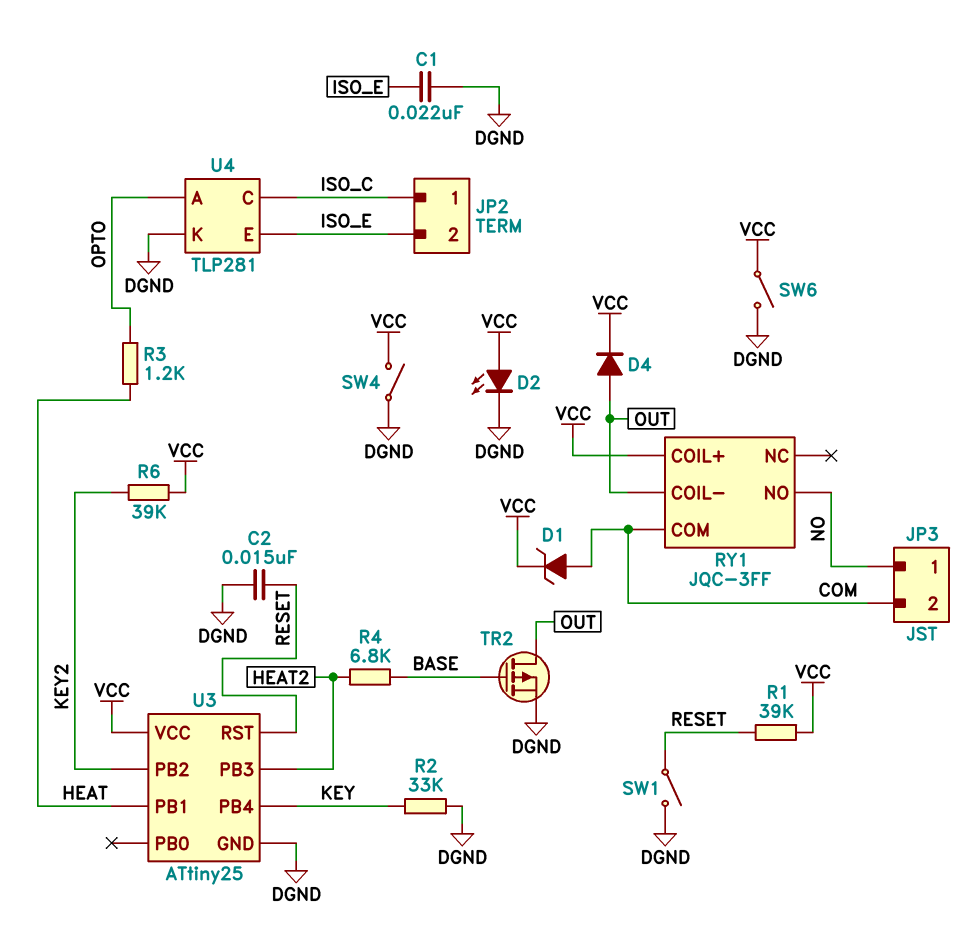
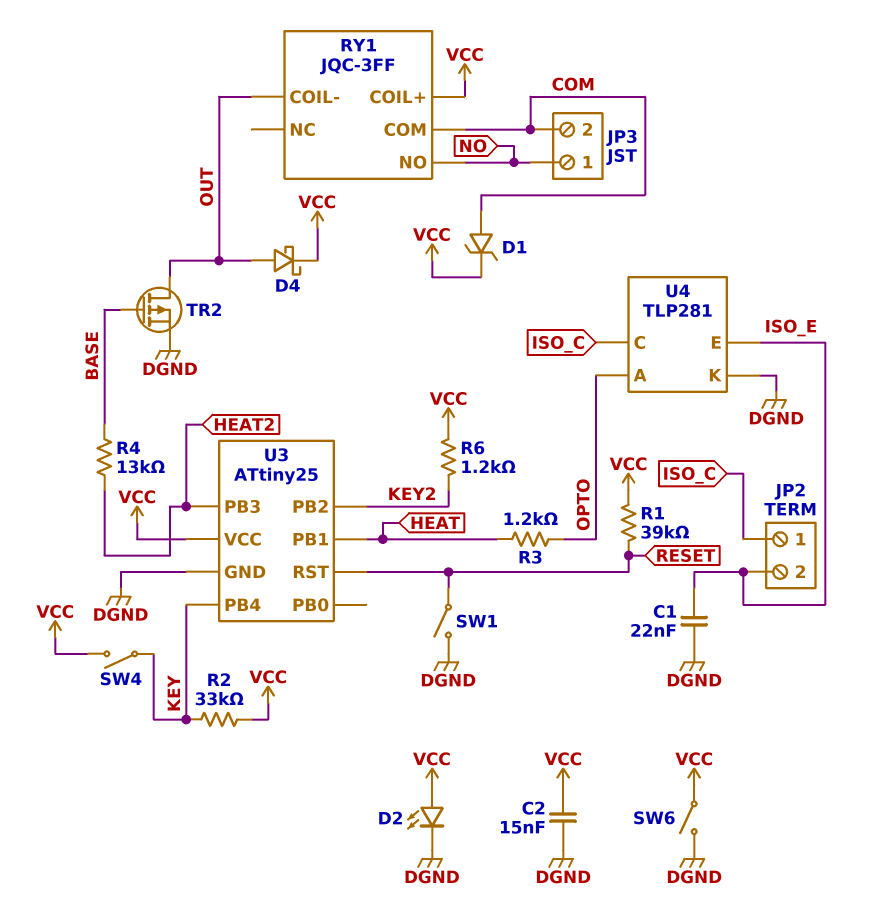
C2: 15nF (DGND, RESET) -> 15nF (DGND, VCC)
D4: diode (A OUT, K VCC) -> schottky (A OUT, K VCC)
R2: 33k (DGND, KEY) -> 33k (KEY, VCC)
R4: 6.8k (BASE, HEAT2) -> 13k (BASE, HEAT2)
R6: 39k (KEY2, VCC) -> 1.2k (KEY2, VCC)
SW4: switch (DGND, VCC) -> switch (KEY, VCC)

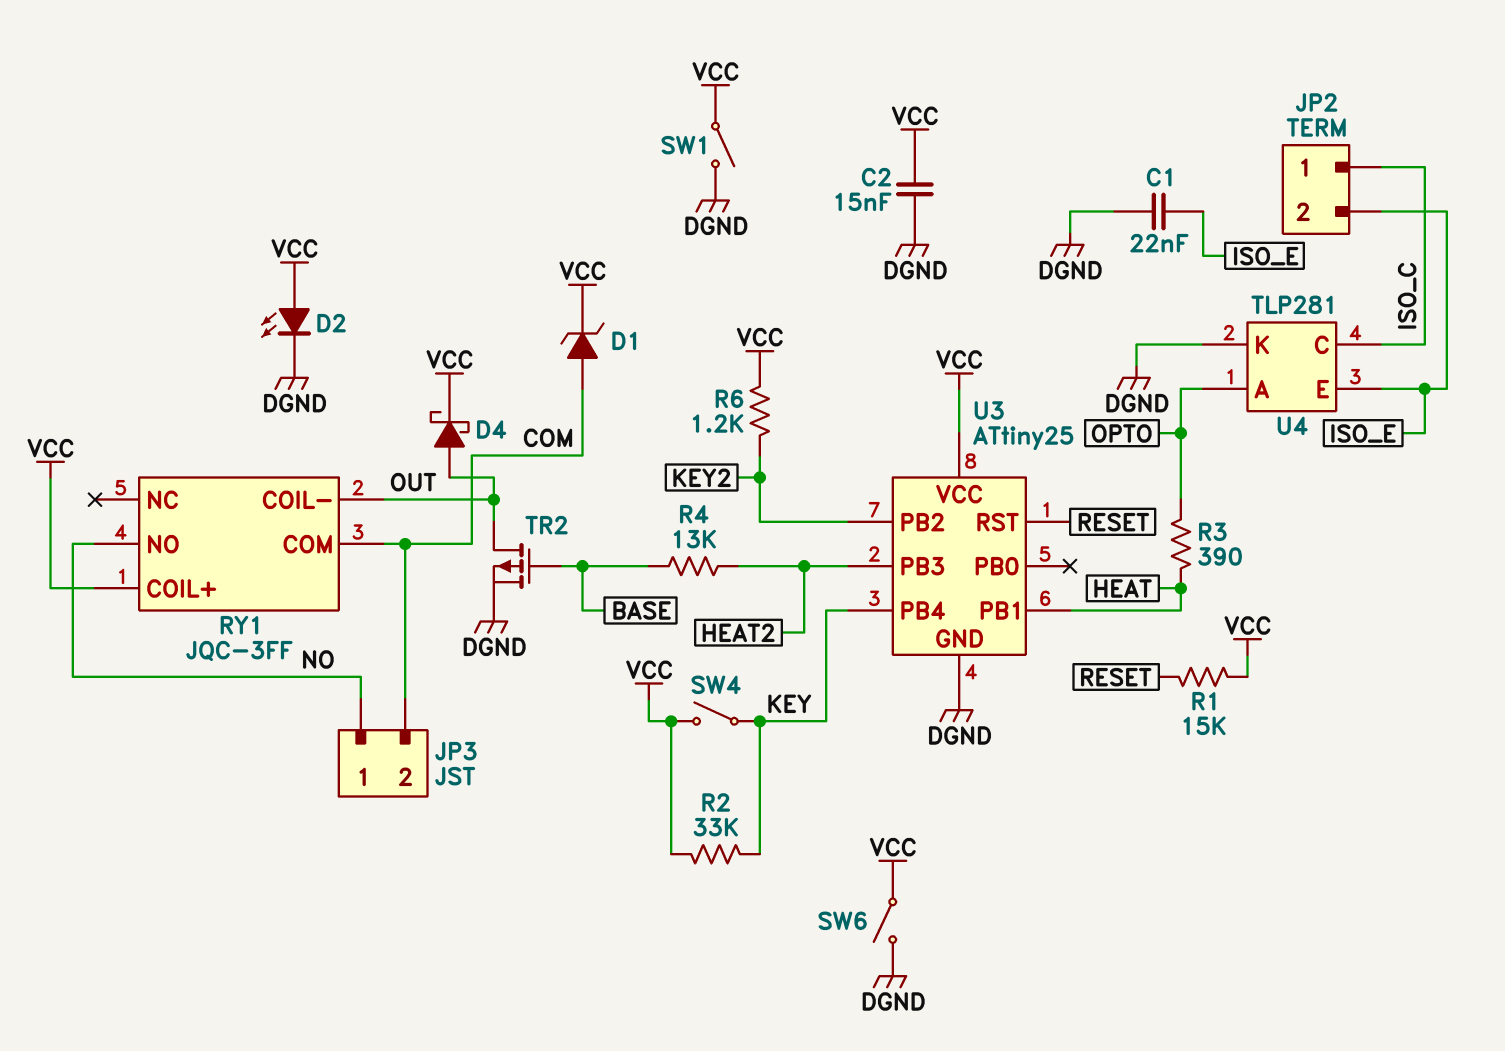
R1: 39k (RESET, VCC) -> 15k (RESET, VCC)
R3: 1.2k (HEAT, OPTO) -> 390 (HEAT, OPTO)
SW1: switch (DGND, RESET) -> switch (DGND, VCC)

